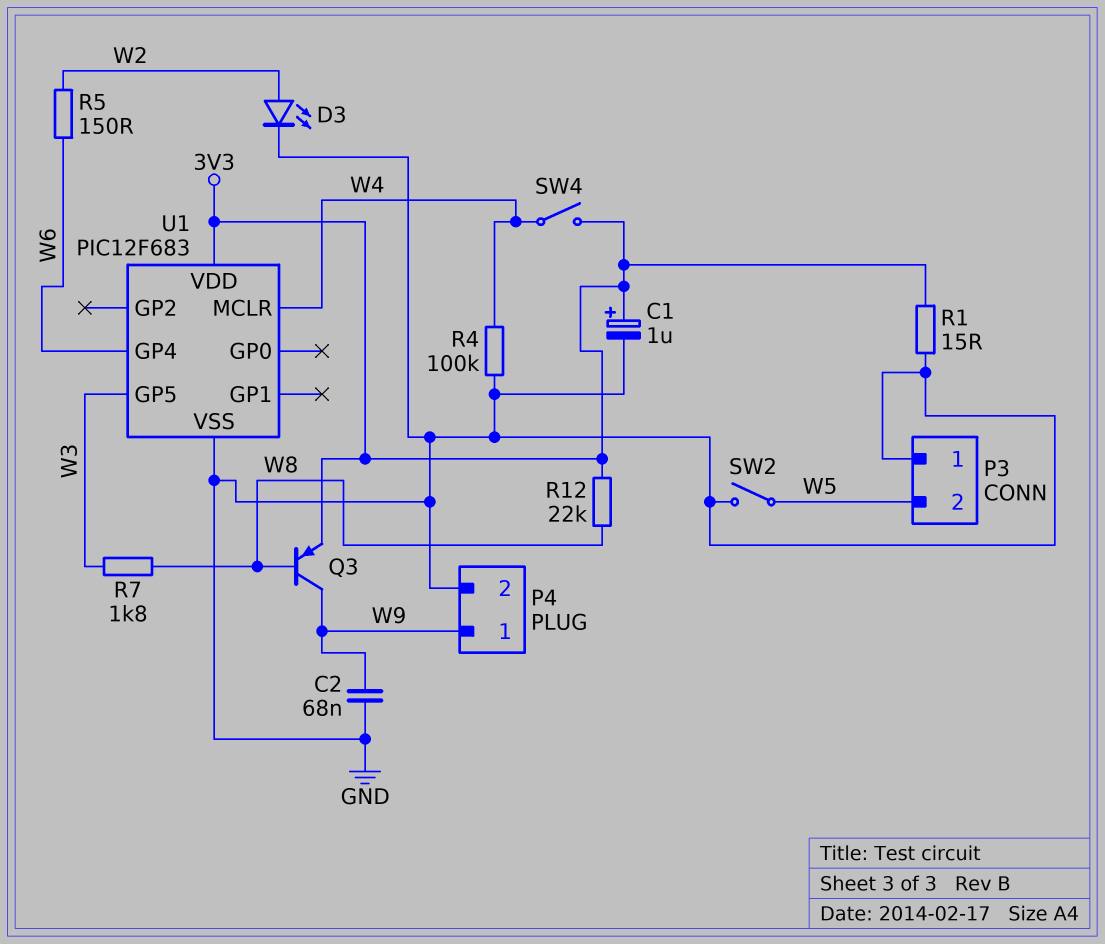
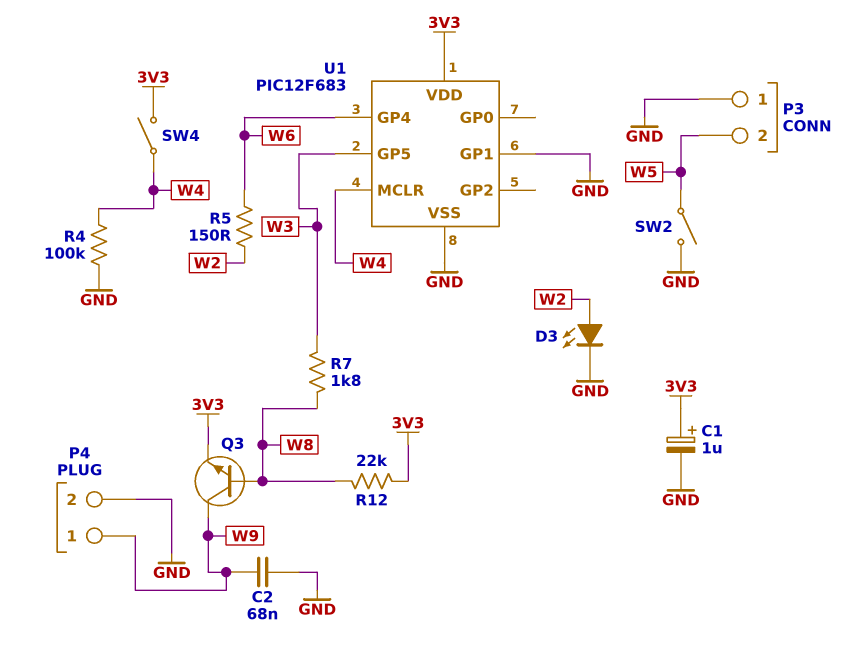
Q3: PNP (B W8, C W9, E 3V3) -> NPN (B W8, C W9, E 3V3)
R1: 15 (3V3, GND) -> none
U1 pin GP1: none -> GND

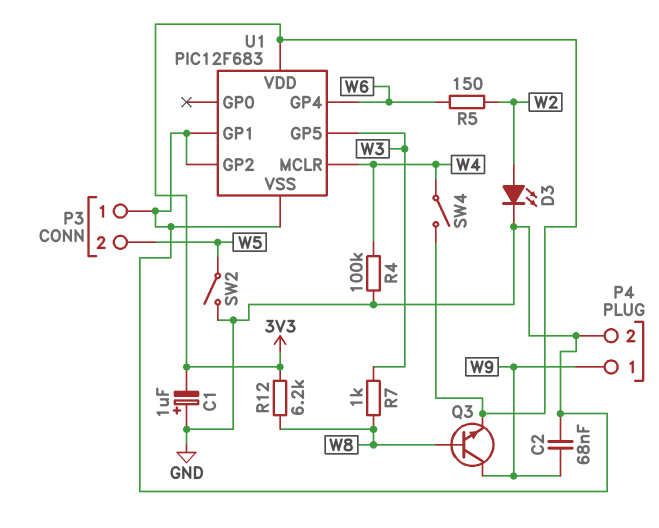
C1: 1uF (plus 3V3, minus GND) -> 1uF (plus GND, minus 3V3)
R7: 1.8k (W3, W8) -> 1k (W3, W8)
R12: 22k (3V3, W8) -> 6.2k (3V3, W8)
U1 pin GP2: none -> GND

